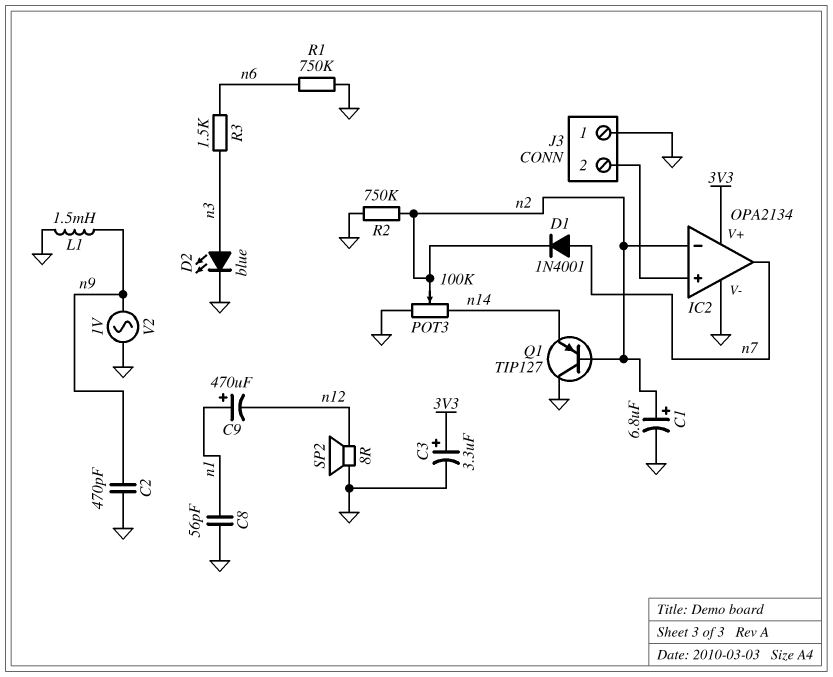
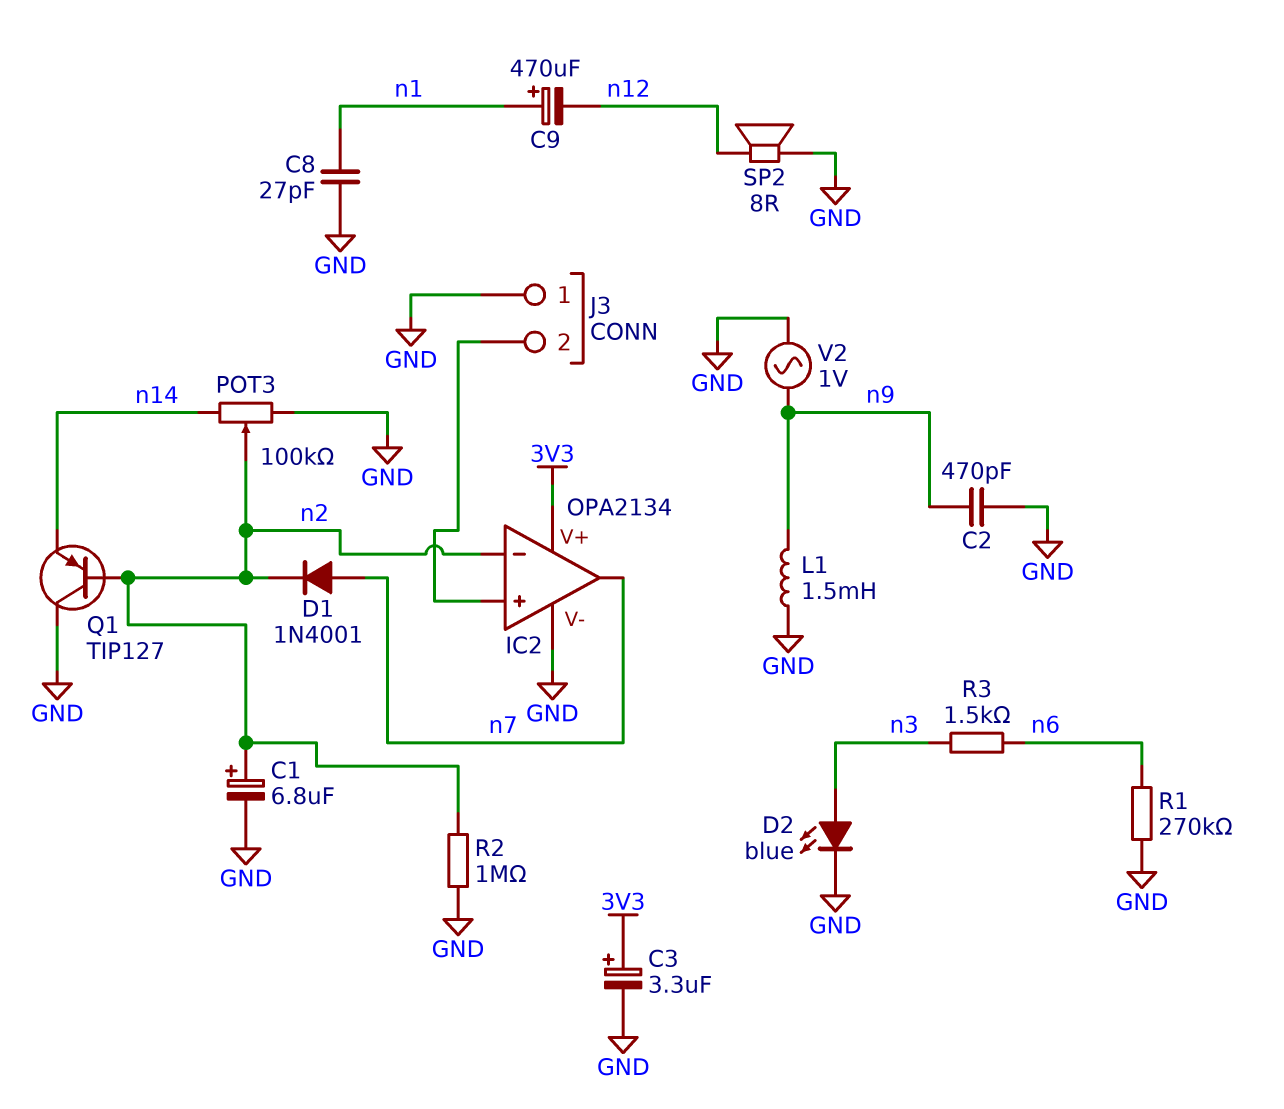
C8: 56pF (GND, n1) -> 27pF (GND, n1)
R1: 750k (GND, n6) -> 270k (GND, n6)
R2: 750k (GND, n2) -> 1M (GND, n2)

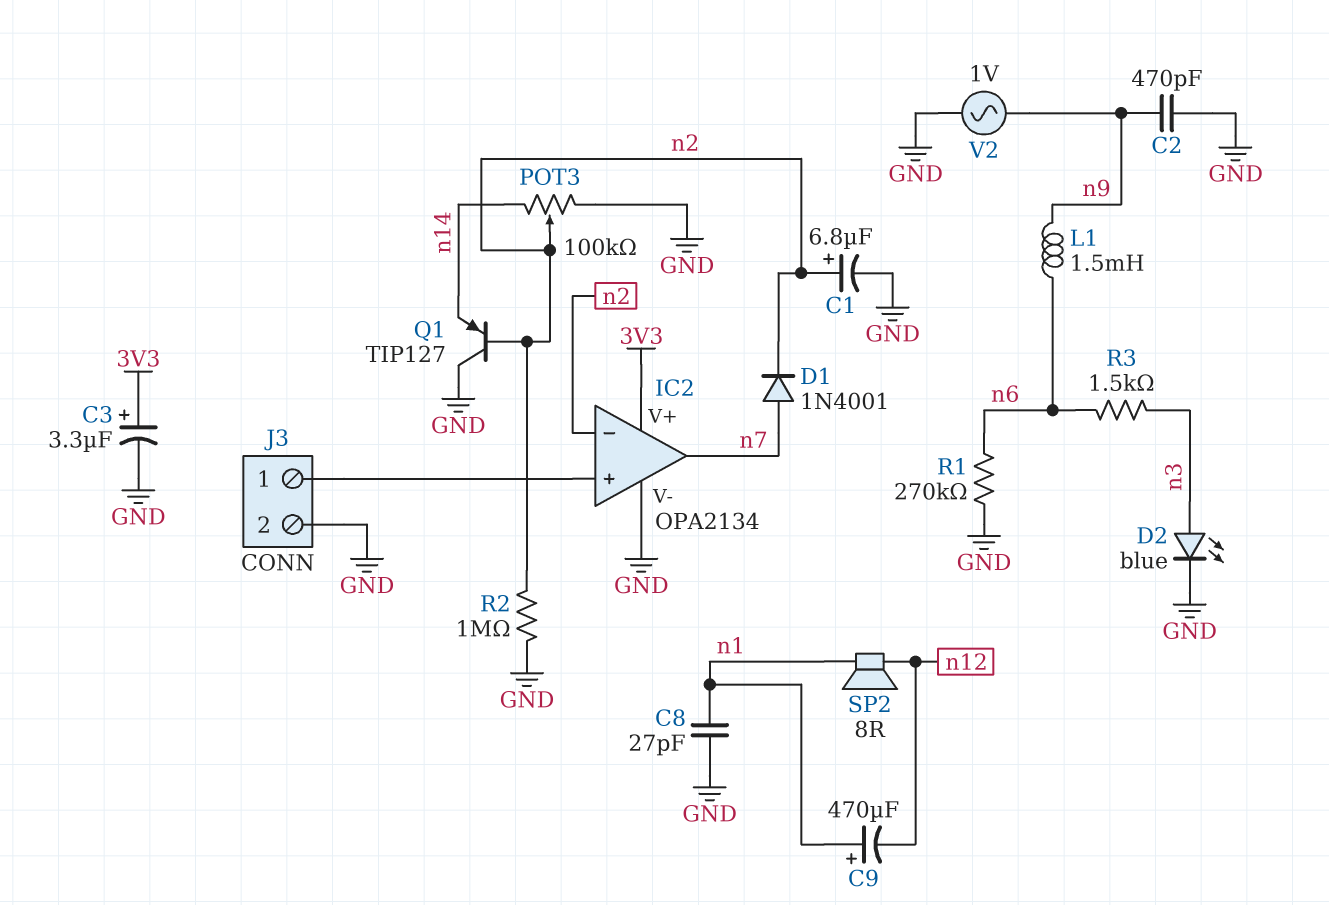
J3 pin 1: GND -> IC2/in+
J3 pin 2: IC2/in+ -> GND
L1: 1.5mH (GND, n9) -> 1.5mH (n6, n9)
SP2: speaker 8R (GND, n12) -> speaker 8R (n1, n12)

